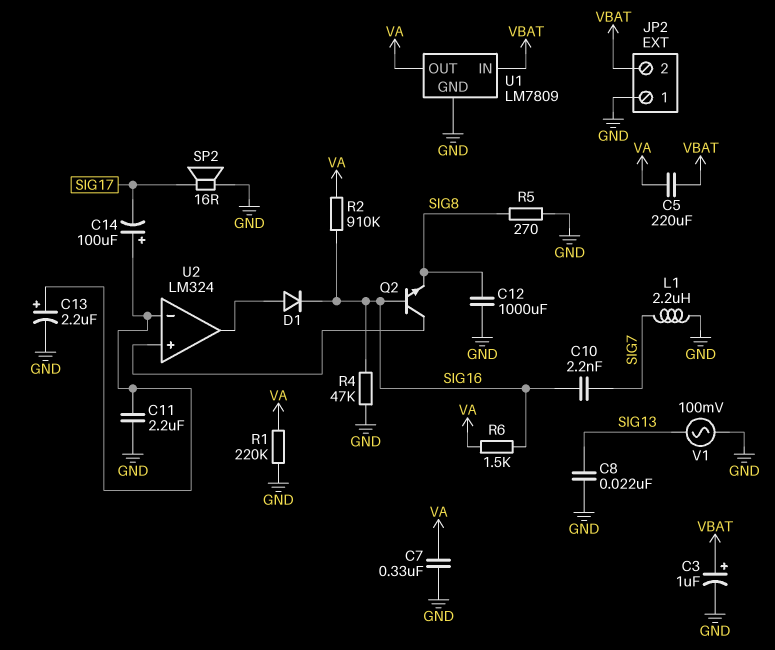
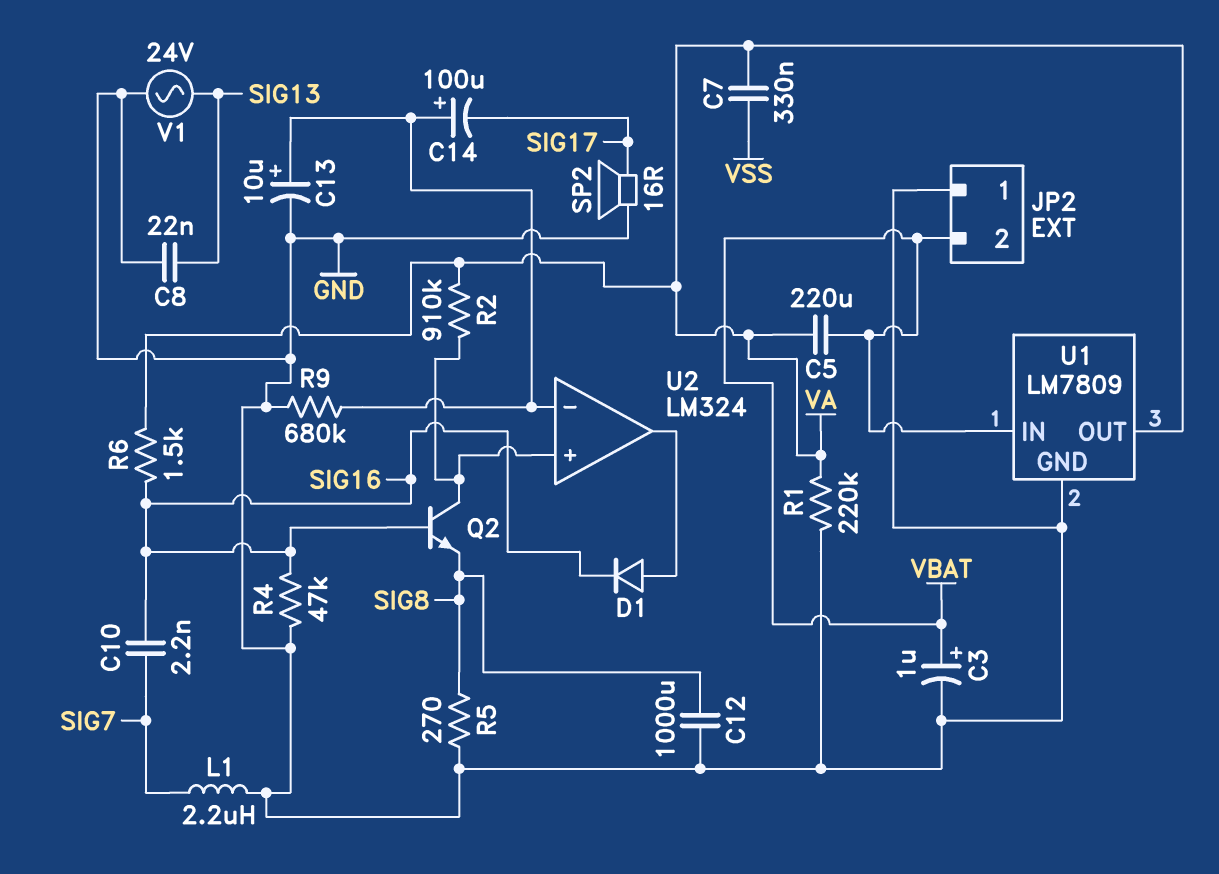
C7: 330nF (GND, VA) -> 330nF (VA, VSS)
C11: 2.2uF (GND, U2/in-) -> none
C13: 2.2uF (plus U2/in-, minus GND) -> 10uF (plus U2/in-, minus GND)
R2: 910k (SIG16, VA) -> 910k (U2/in+, VA)
R9: none -> 680k (GND, U2/in-)
V1: AC 100mV (GND, SIG13) -> AC 24V (GND, SIG13)

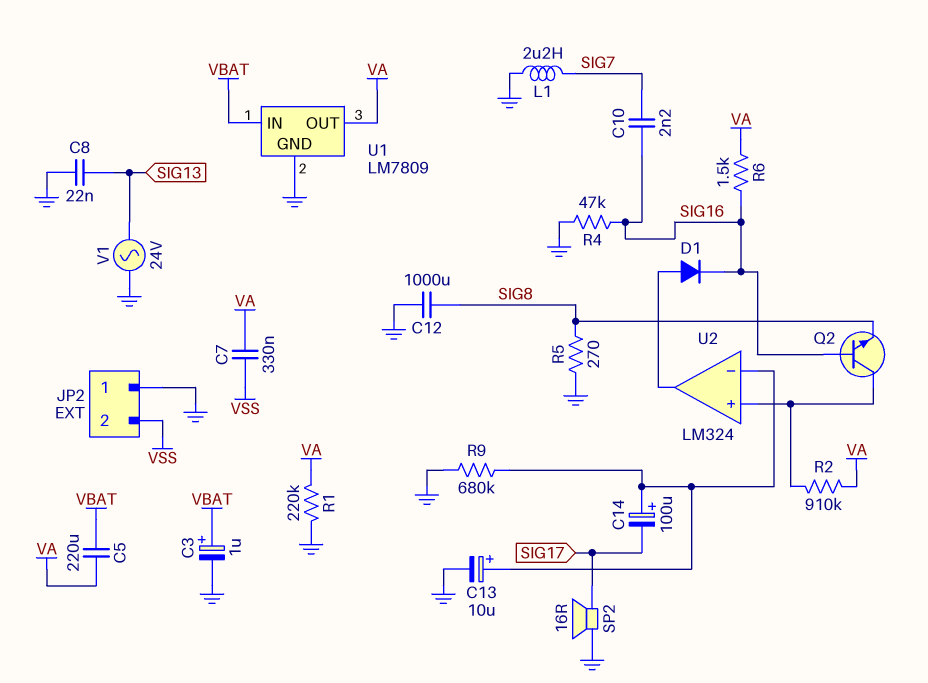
JP2 pin 2: VBAT -> VSS

